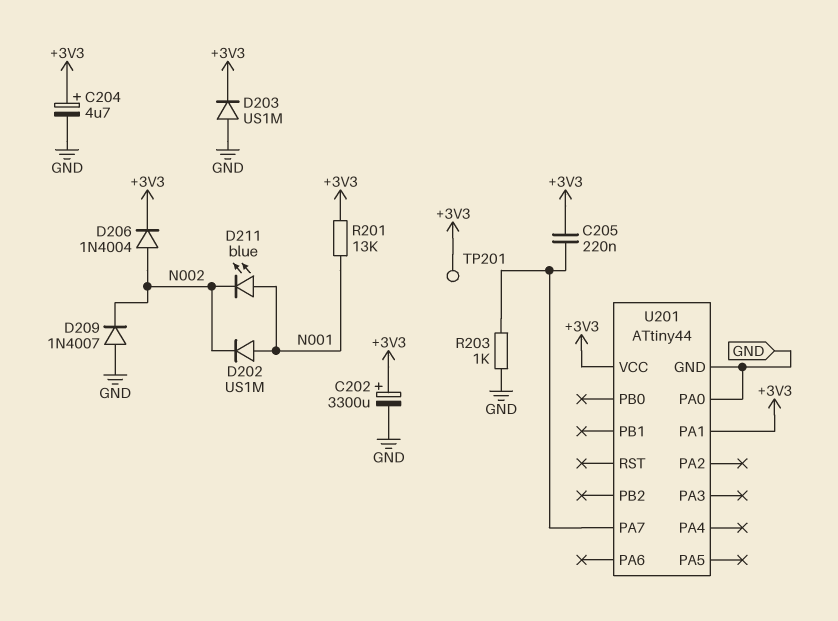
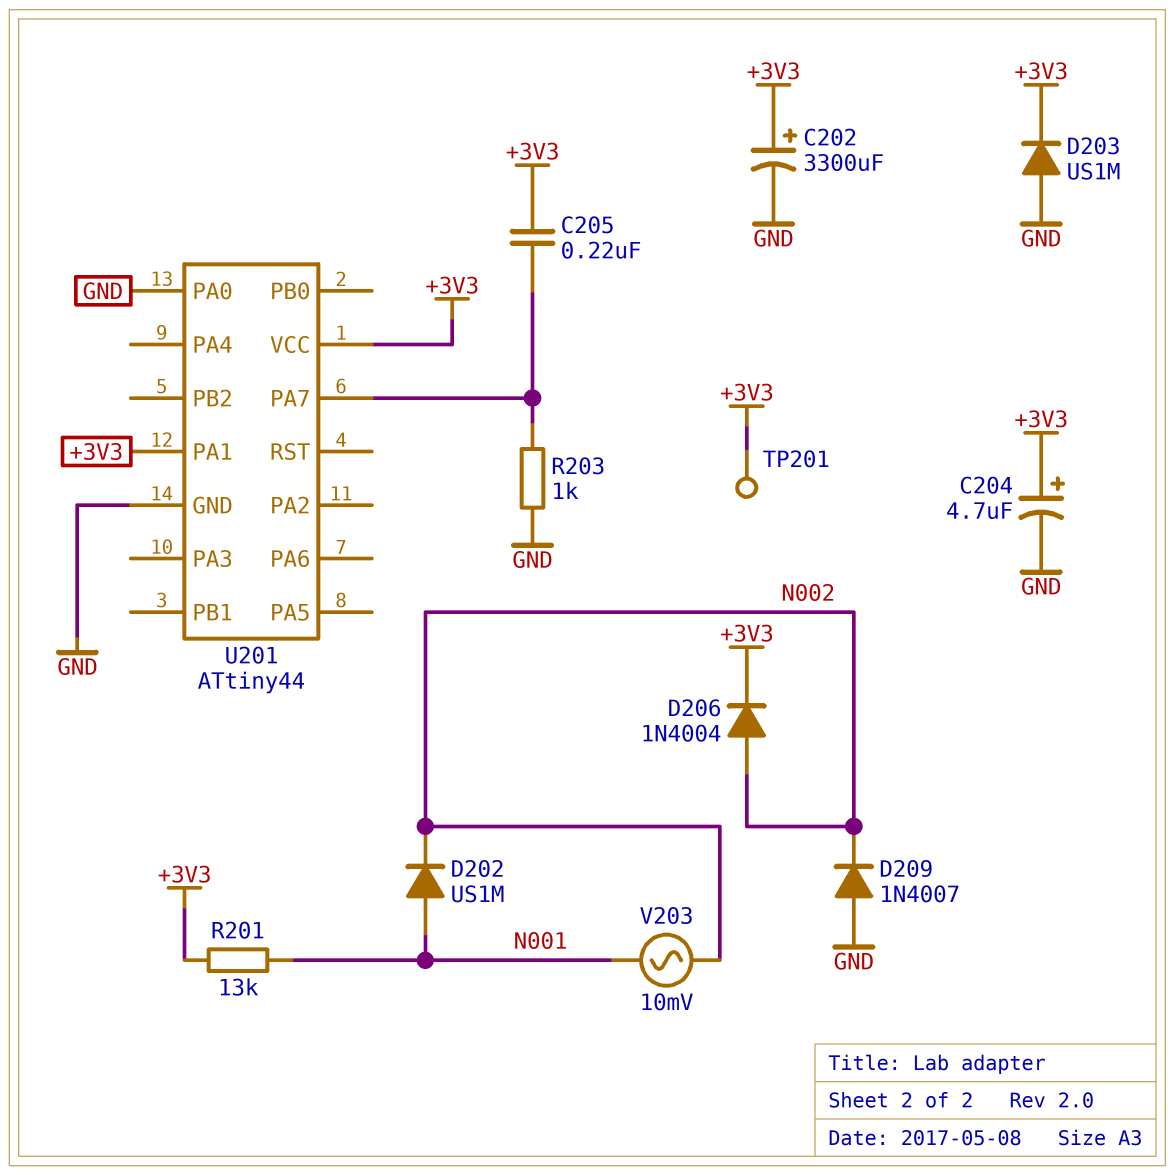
D211: LED blue (A N001, K N002) -> none
V203: none -> AC 10mV (N001, N002)

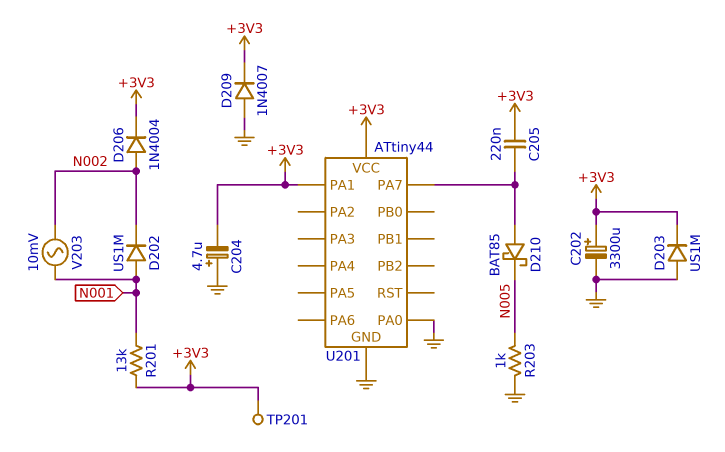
C204: 4.7uF (plus +3V3, minus GND) -> 4.7uF (plus GND, minus +3V3)
D209: diode 1N4007 (A GND, K N002) -> diode 1N4007 (A GND, K +3V3)
D210: none -> schottky BAT85 (A U201/PA7, K N005)
R203: 1k (GND, U201/PA7) -> 1k (GND, N005)

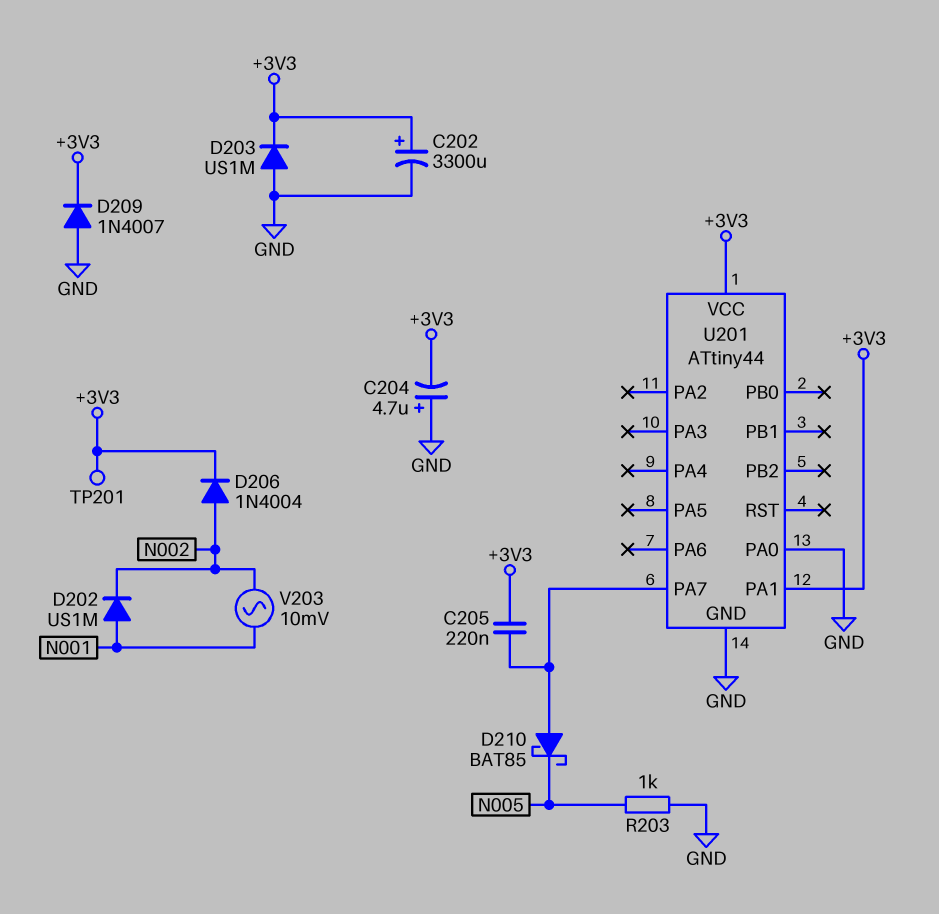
R201: 13k (+3V3, N001) -> none

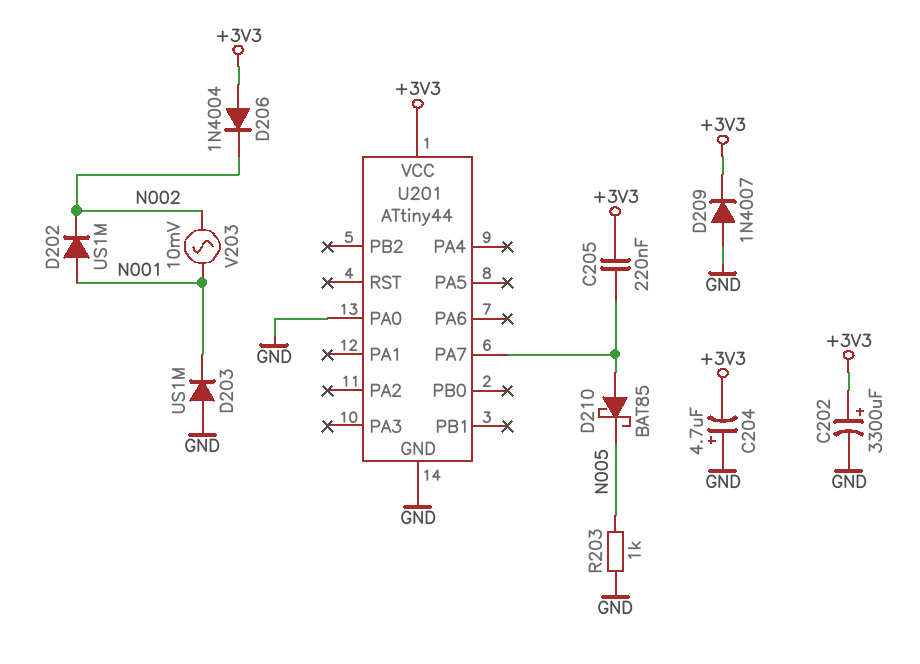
D203: diode US1M (A GND, K +3V3) -> diode US1M (A GND, K N001)
D206: diode 1N4004 (A N002, K +3V3) -> diode 1N4004 (A +3V3, K N002)
TP201: test point (+3V3) -> none
U201 pin PA1: +3V3 -> none

